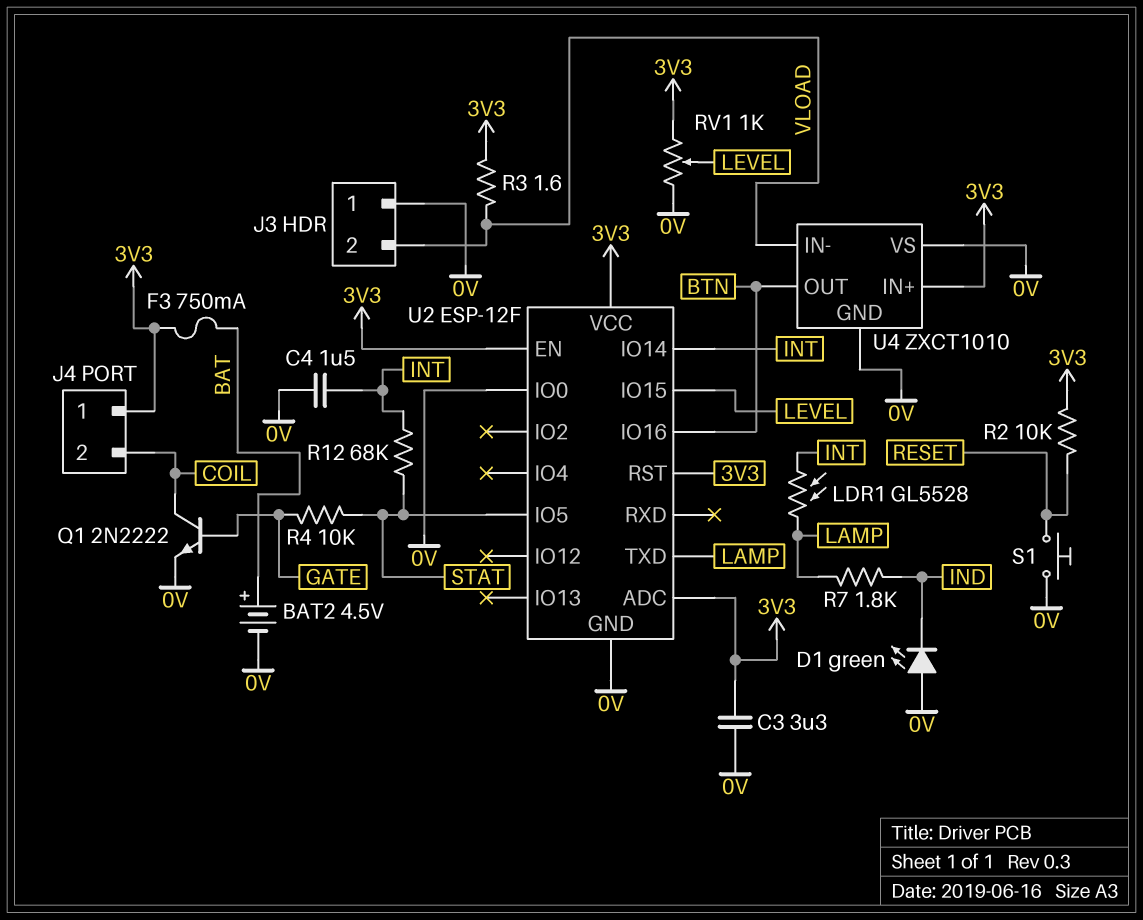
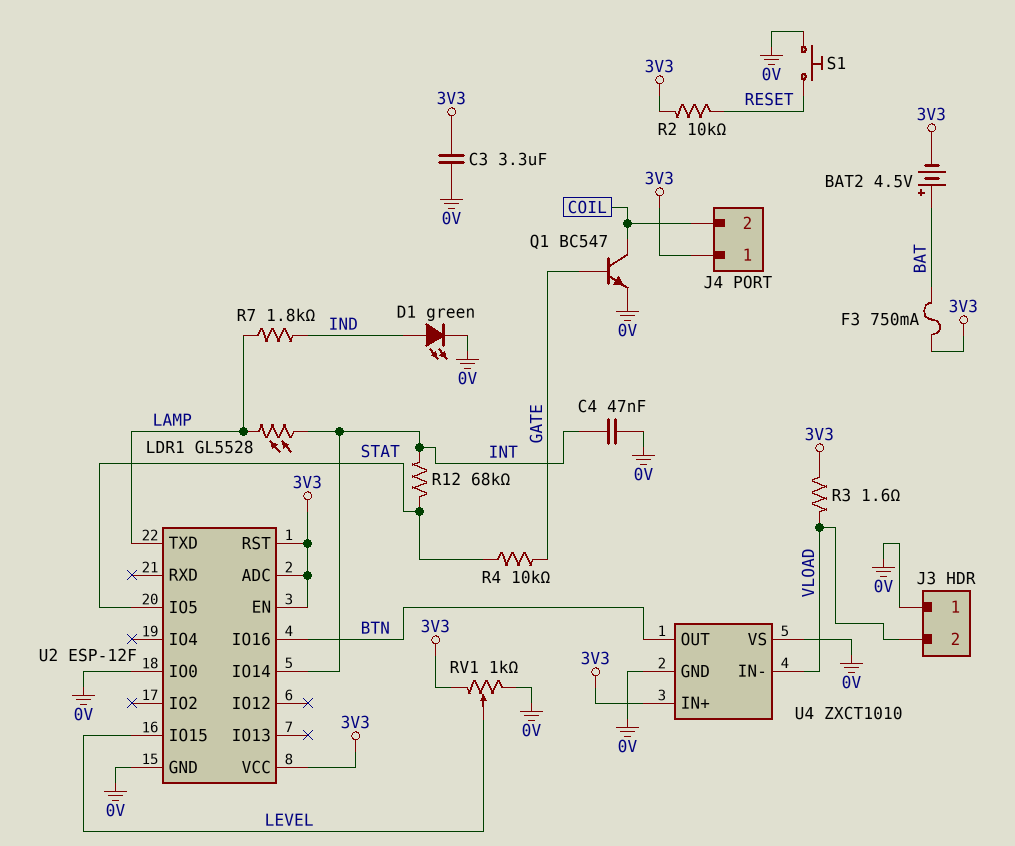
BAT2: 4.5V (plus BAT, minus 0V) -> 4.5V (plus BAT, minus 3V3)
C4: 1.5uF (0V, INT) -> 47nF (0V, INT)
D1: LED green (A 0V, K IND) -> LED green (A IND, K 0V)
Q1: NPN 2N2222 (B GATE, C COIL, E 0V) -> NPN BC547 (B GATE, C COIL, E 0V)

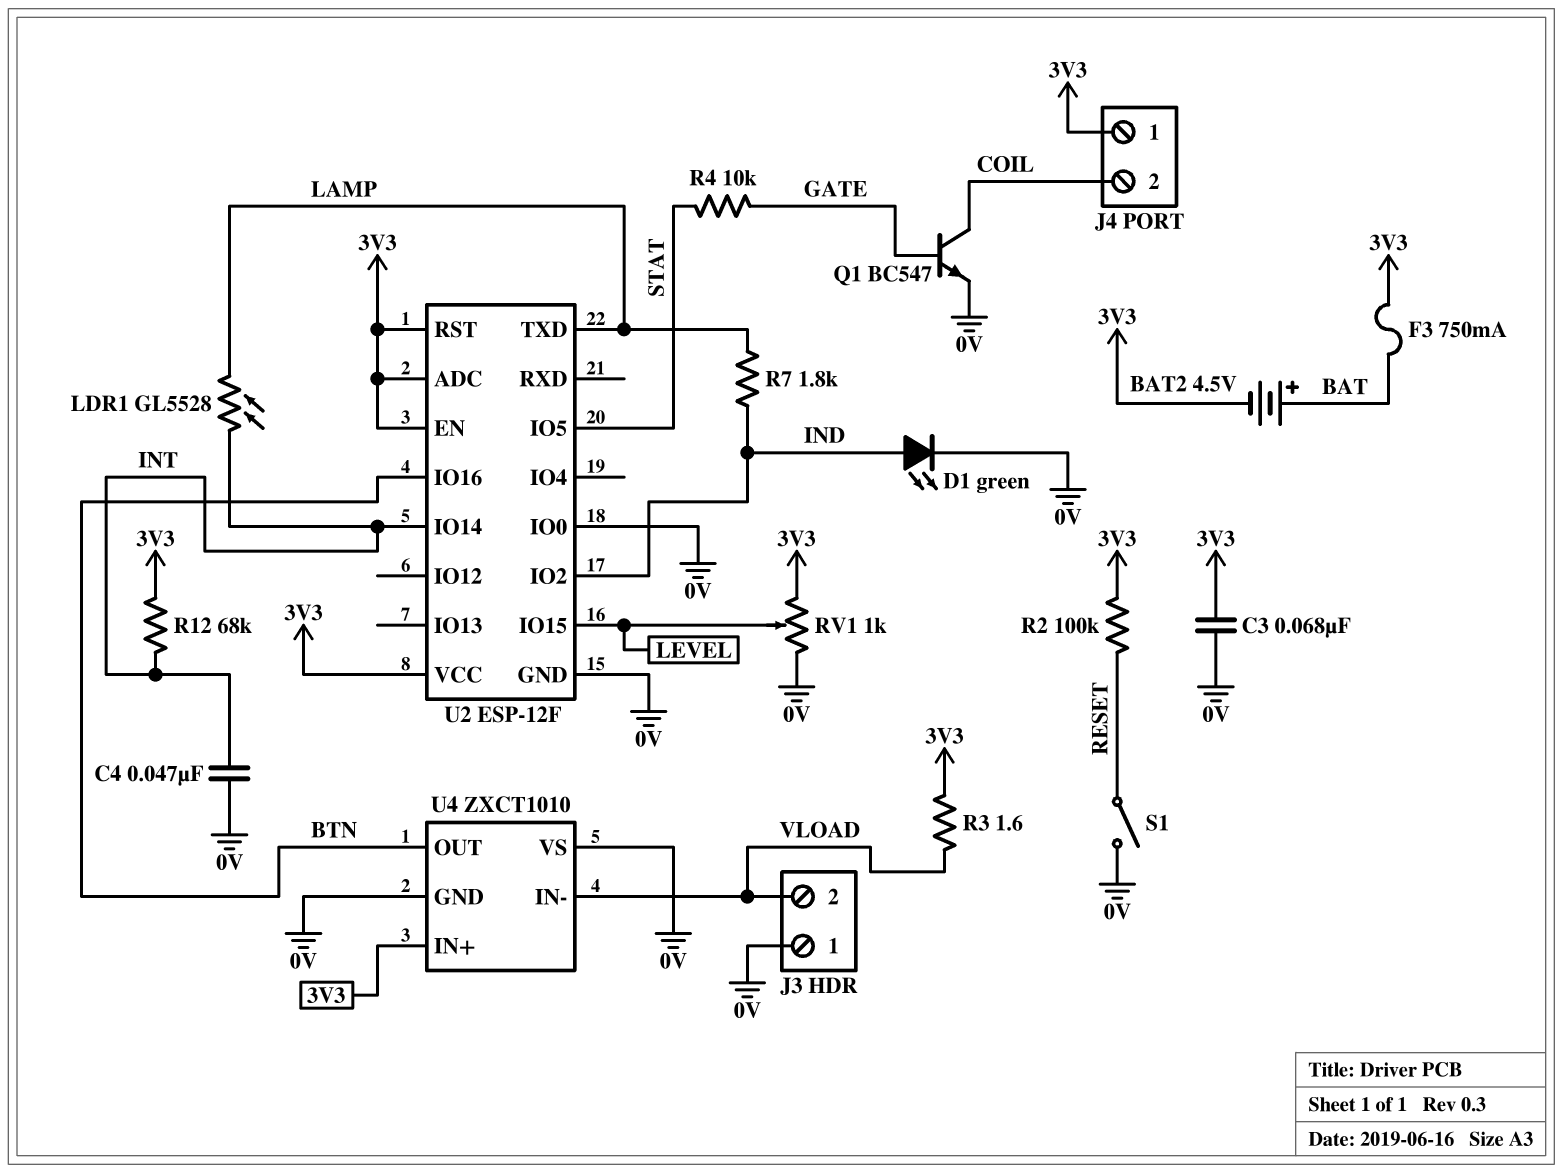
C3: 3.3uF (0V, 3V3) -> 68nF (0V, 3V3)
R2: 10k (3V3, RESET) -> 100k (3V3, RESET)
R12: 68k (INT, STAT) -> 68k (3V3, INT)
S1: button (0V, RESET) -> switch (0V, RESET)
U2 pin IO2: none -> IND

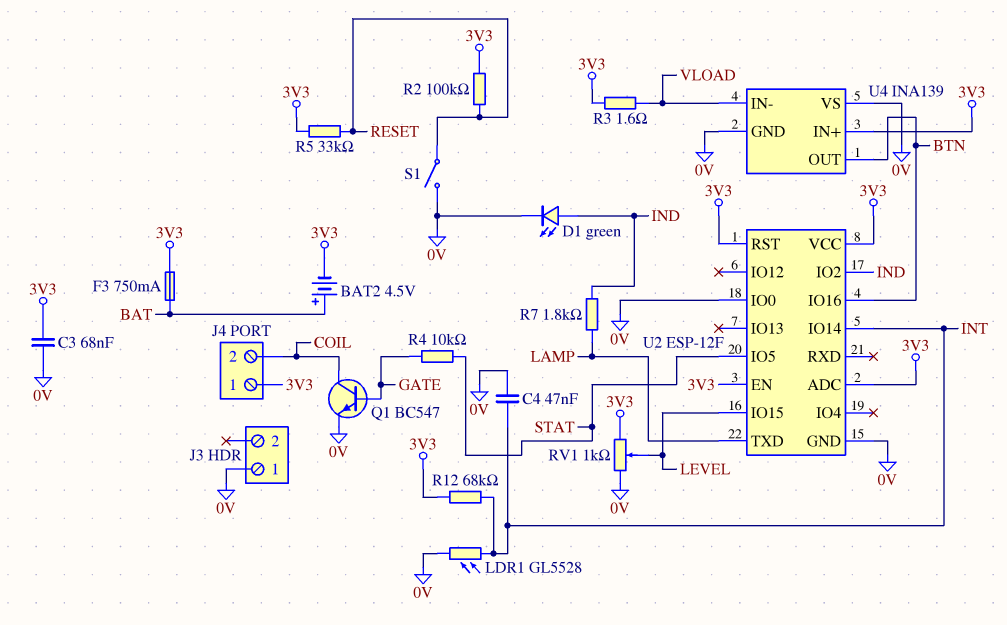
J3 pin 2: VLOAD -> none
LDR1: GL5528 (INT, LAMP) -> GL5528 (0V, INT)
R5: none -> 33k (3V3, RESET)
U4: ZXCT1010 -> INA139

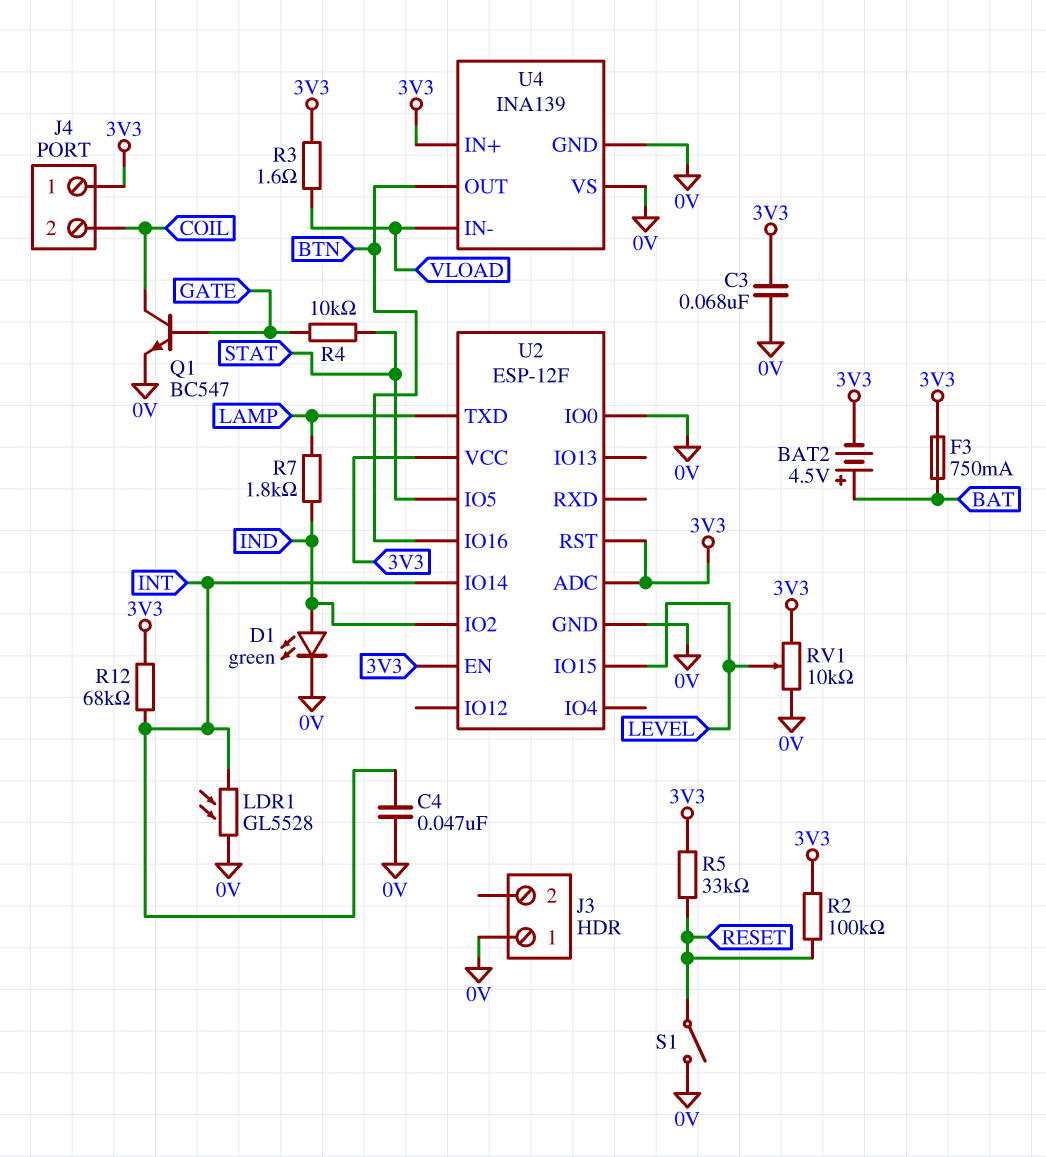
RV1: 1k (0V, 3V3, wiper LEVEL) -> 10k (0V, 3V3, wiper LEVEL)

